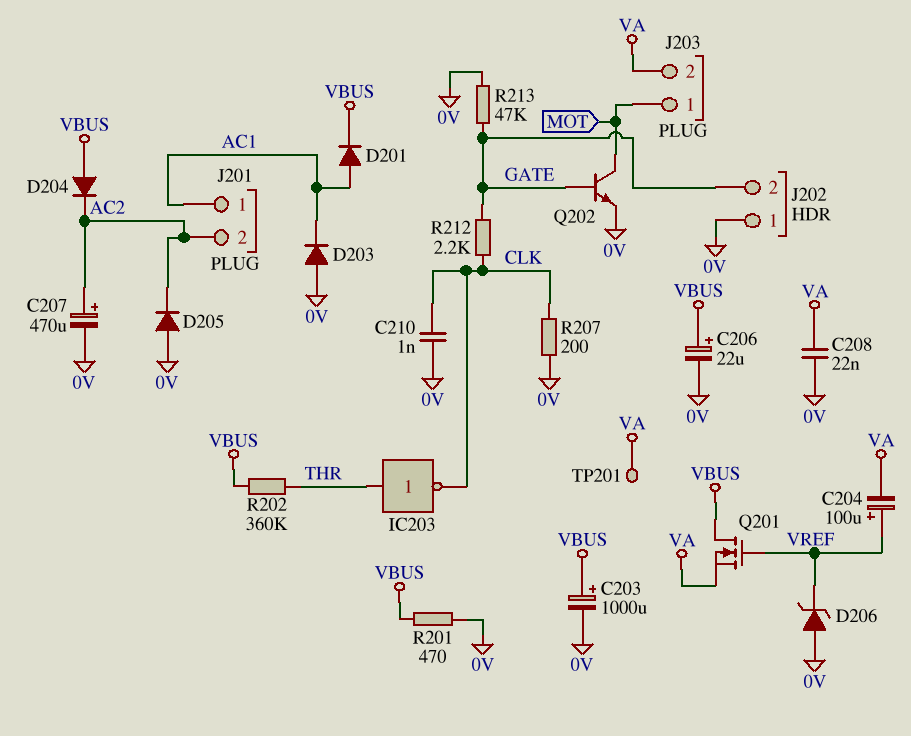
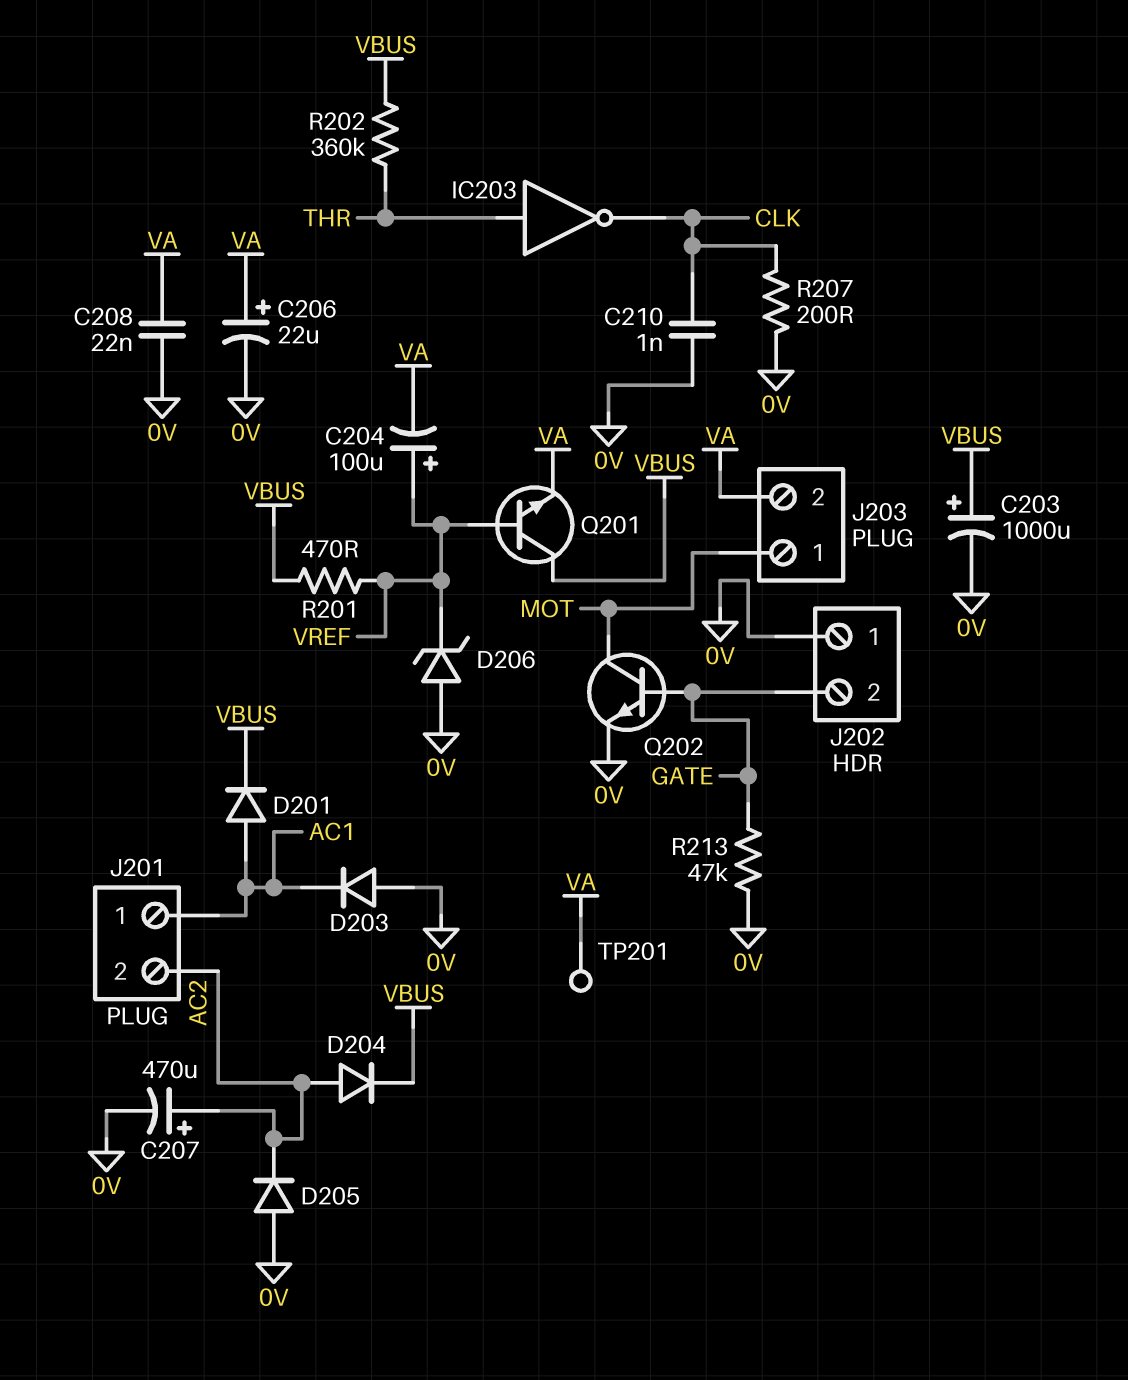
C206: 22uF (plus VBUS, minus 0V) -> 22uF (plus VA, minus 0V)
D204: diode (A VBUS, K AC2) -> diode (A AC2, K VBUS)
Q201: NMOS (G VREF, D VBUS, S VA) -> NPN (B VREF, C VBUS, E VA)
R201: 470 (0V, VBUS) -> 470 (VBUS, VREF)
R212: 2.2k (CLK, GATE) -> none

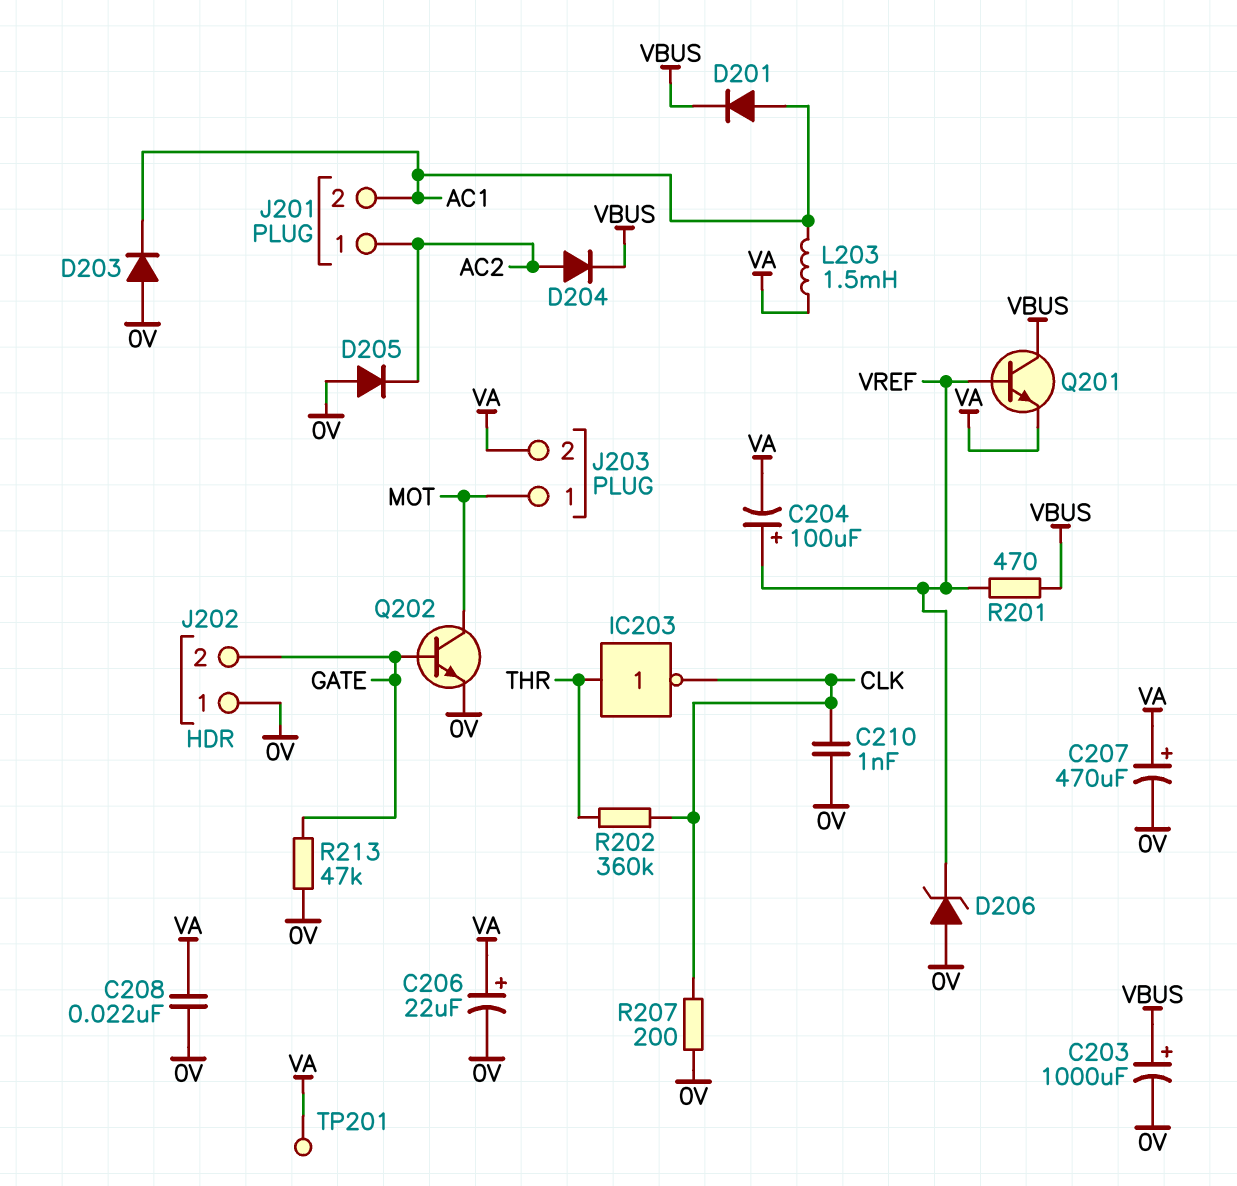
C207: 470uF (plus AC2, minus 0V) -> 470uF (plus VA, minus 0V)
J201 pin 1: AC1 -> AC2
J201 pin 2: AC2 -> AC1
L203: none -> 1.5mH (AC1, VA)
R202: 360k (THR, VBUS) -> 360k (CLK, THR)

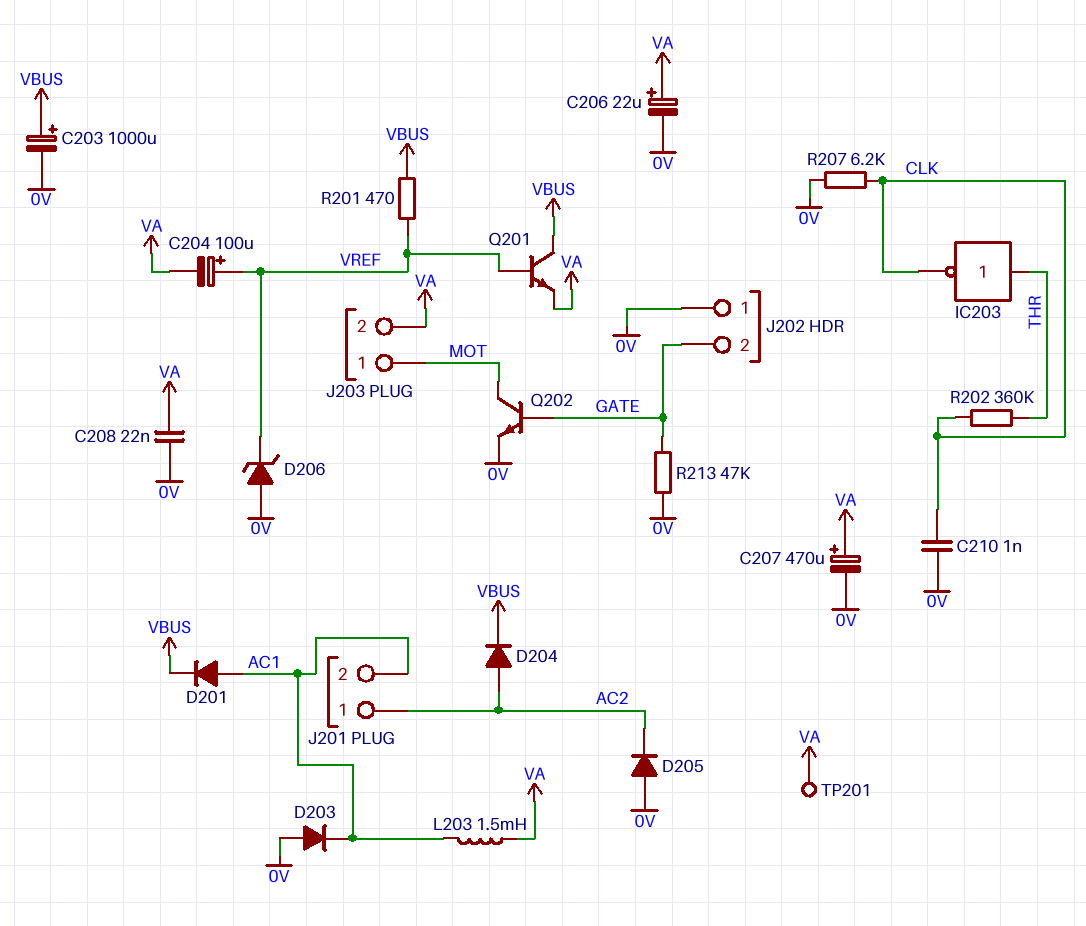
R207: 200 (0V, CLK) -> 6.2k (0V, CLK)

